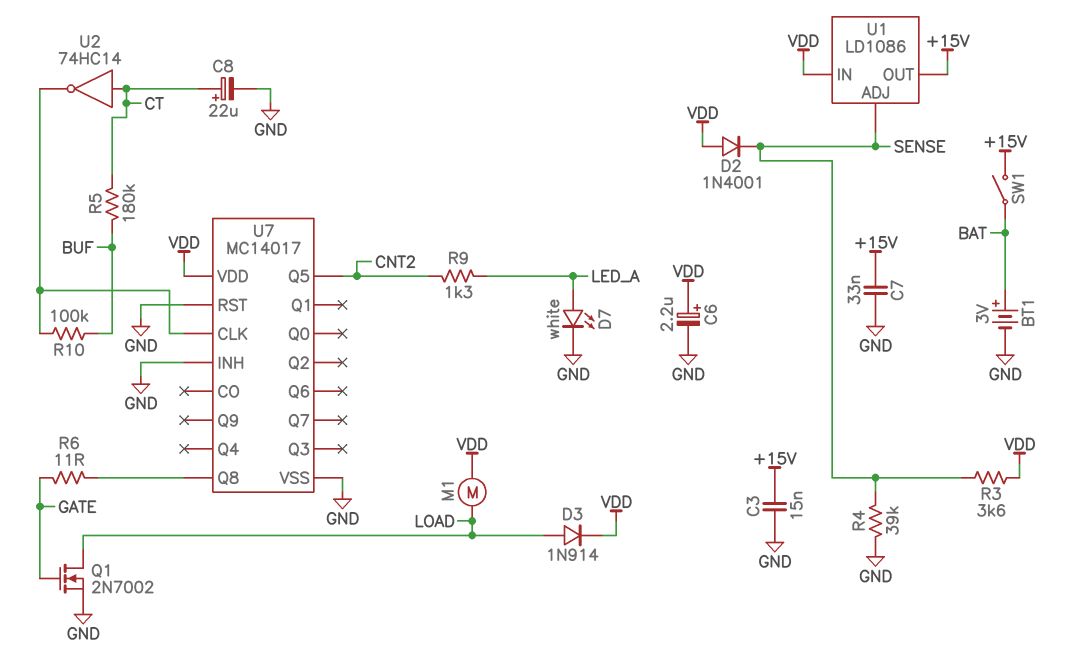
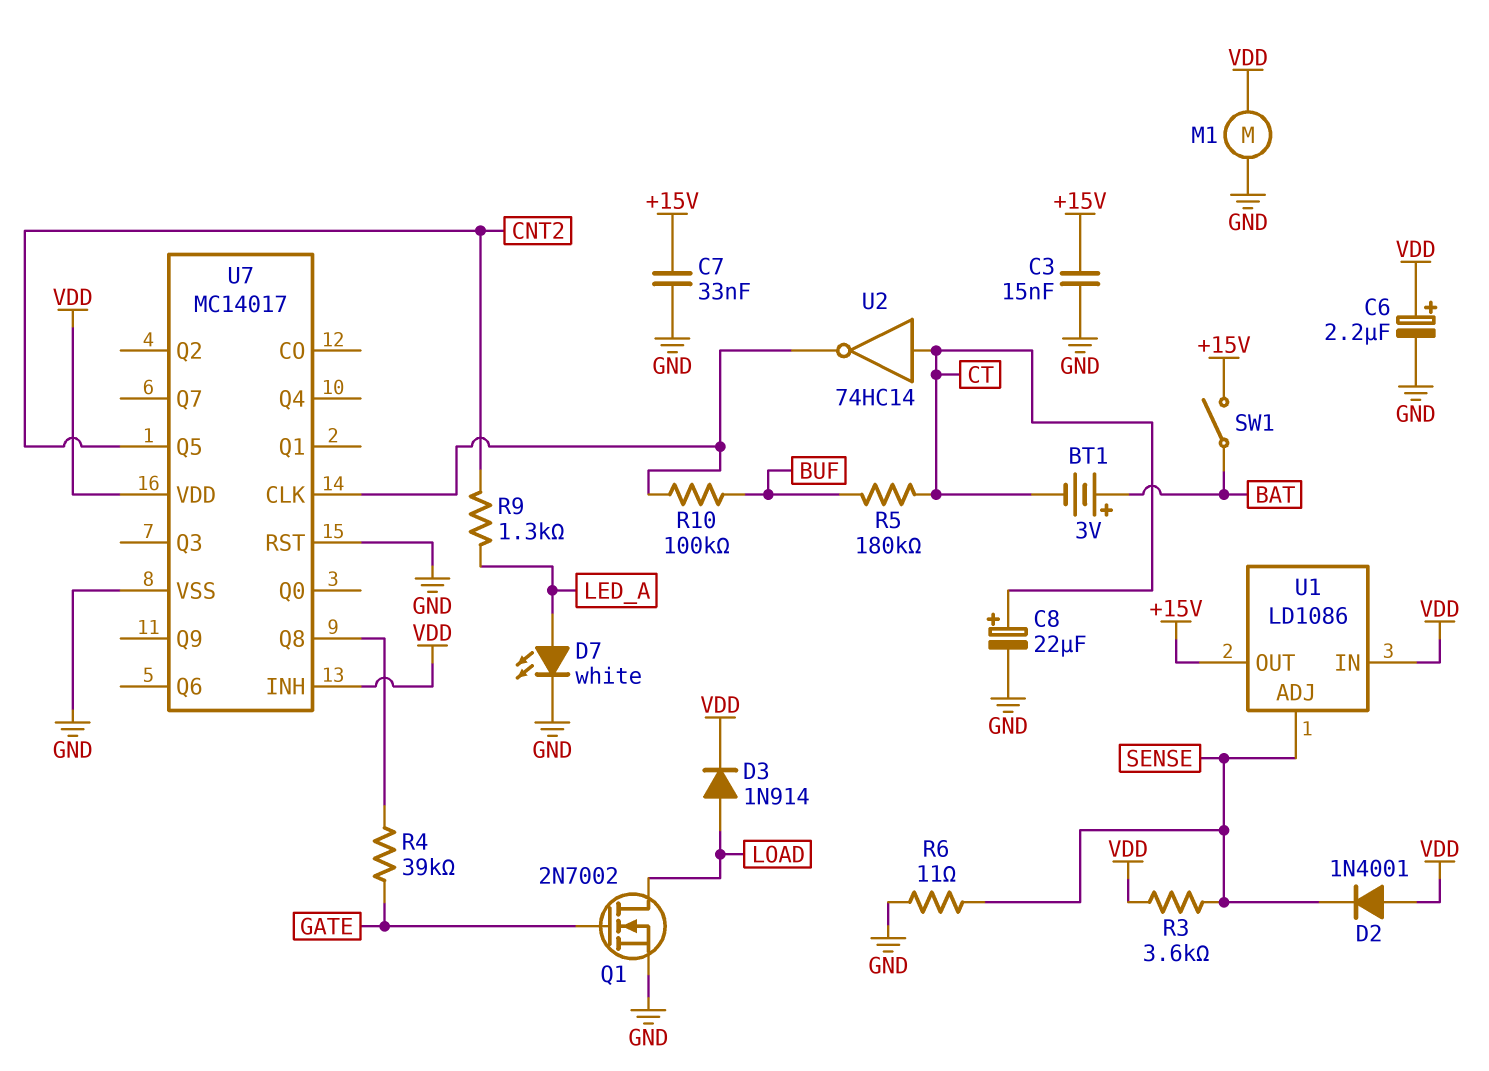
BT1: 3V (plus BAT, minus GND) -> 3V (plus BAT, minus CT)
M1: motor (LOAD, VDD) -> motor (GND, VDD)
R4: 39k (GND, SENSE) -> 39k (GATE, U7/Q8)
R6: 11 (GATE, U7/Q8) -> 11 (GND, SENSE)
U7 pin INH: GND -> VDD

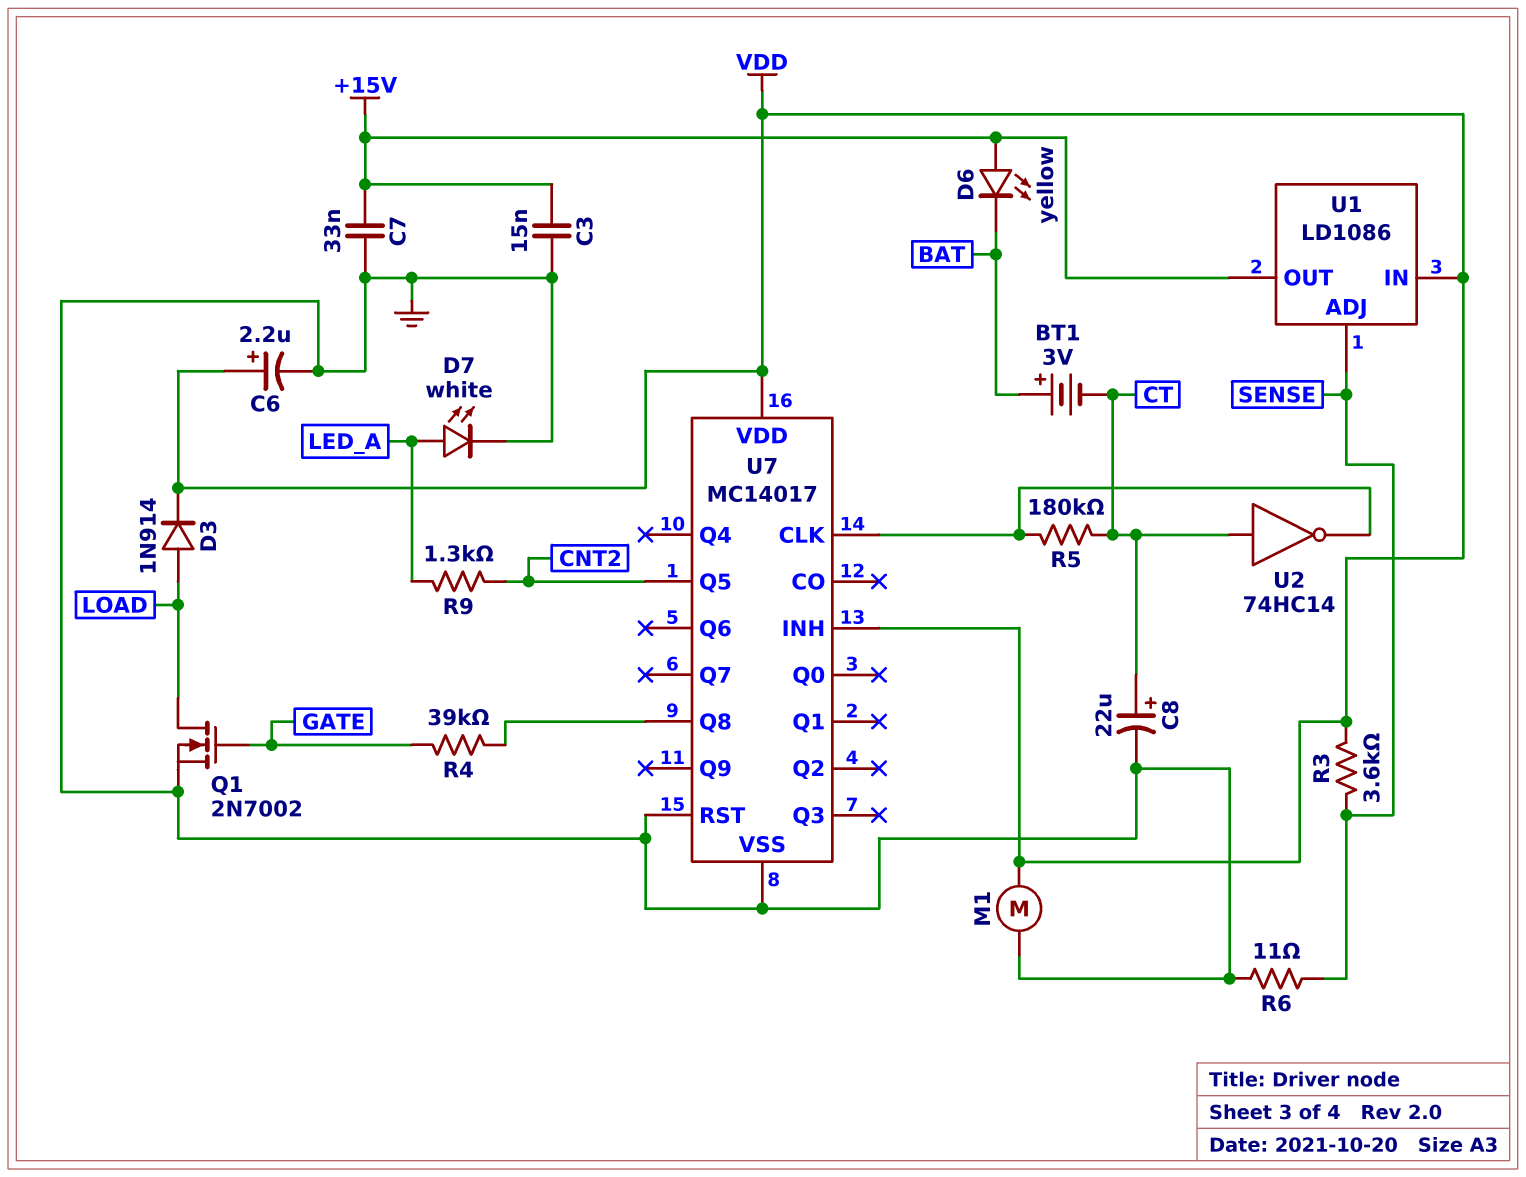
D2: diode 1N4001 (A VDD, K SENSE) -> none
D6: none -> LED yellow (A +15V, K BAT)
R5: 180k (BUF, CT) -> 180k (CT, U7/CLK)
R10: 100k (BUF, U7/CLK) -> none
SW1: switch (+15V, BAT) -> none

